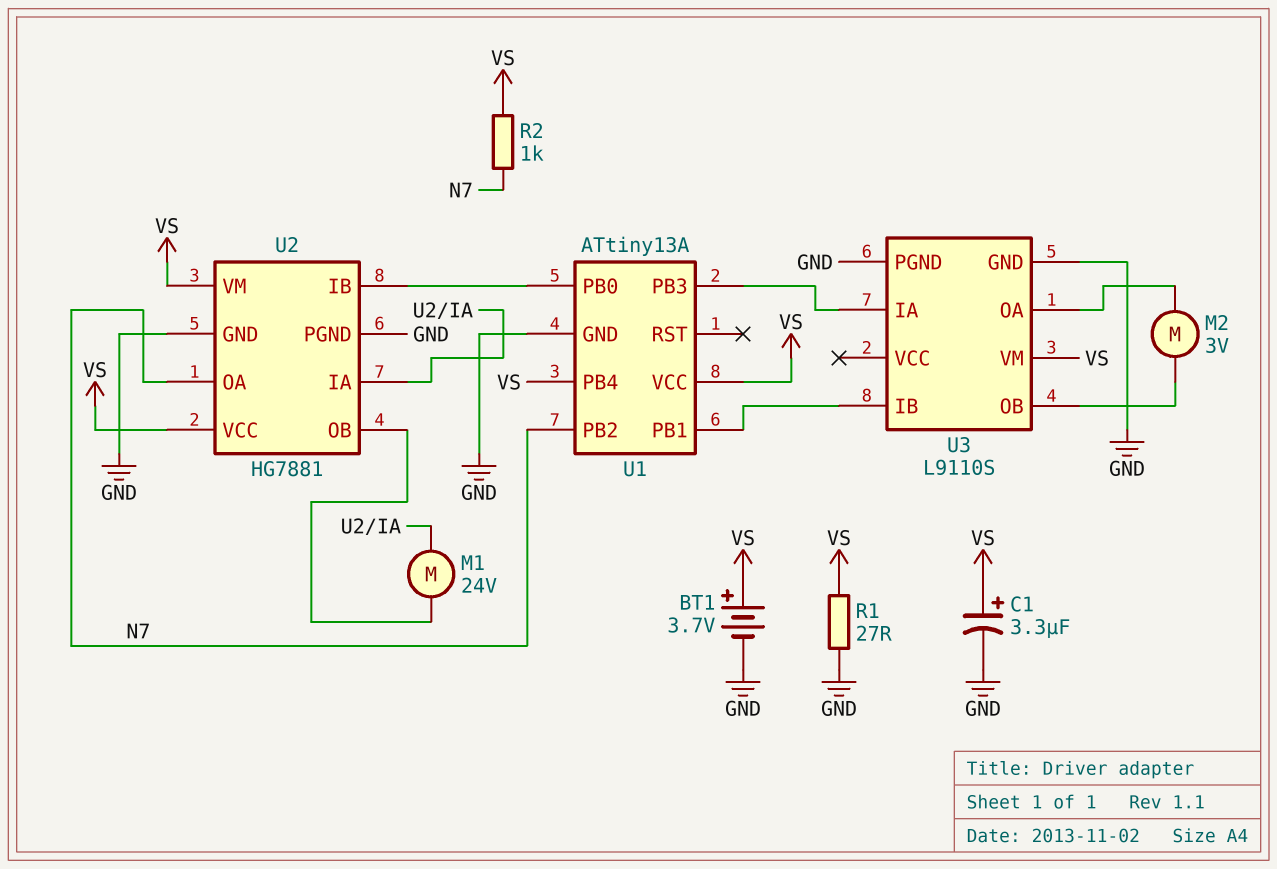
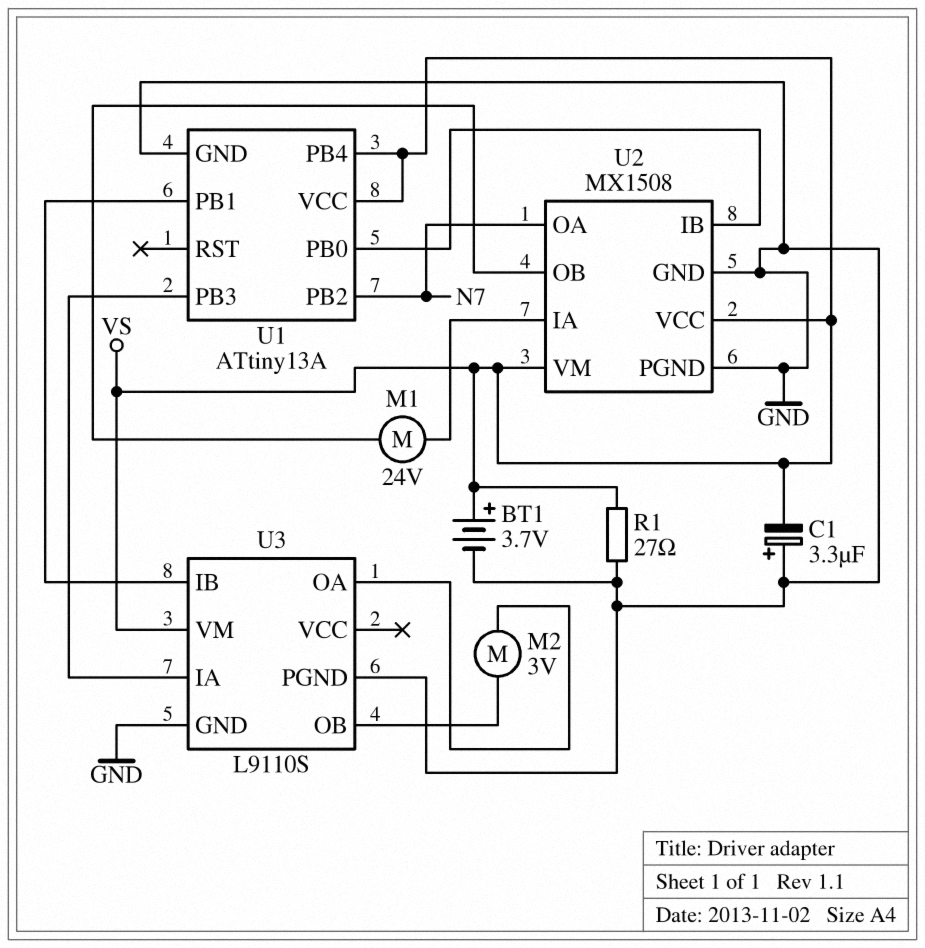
C1: 3.3uF (plus VS, minus GND) -> 3.3uF (plus GND, minus VS)
R2: 1k (N7, VS) -> none
U2: HG7881 -> MX1508

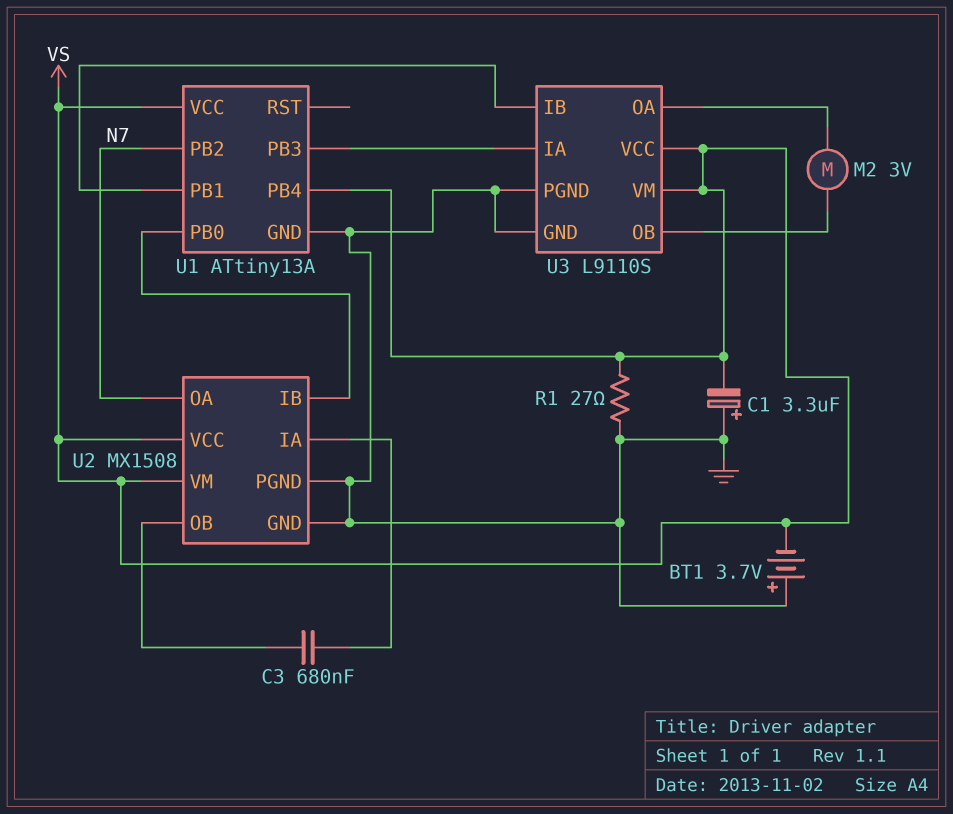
BT1: 3.7V (plus VS, minus GND) -> 3.7V (plus GND, minus VS)
C3: none -> 680nF (U2/IA, U2/OB)
M1: motor 24V (U2/IA, U2/OB) -> none
U3 pin VCC: none -> VS

